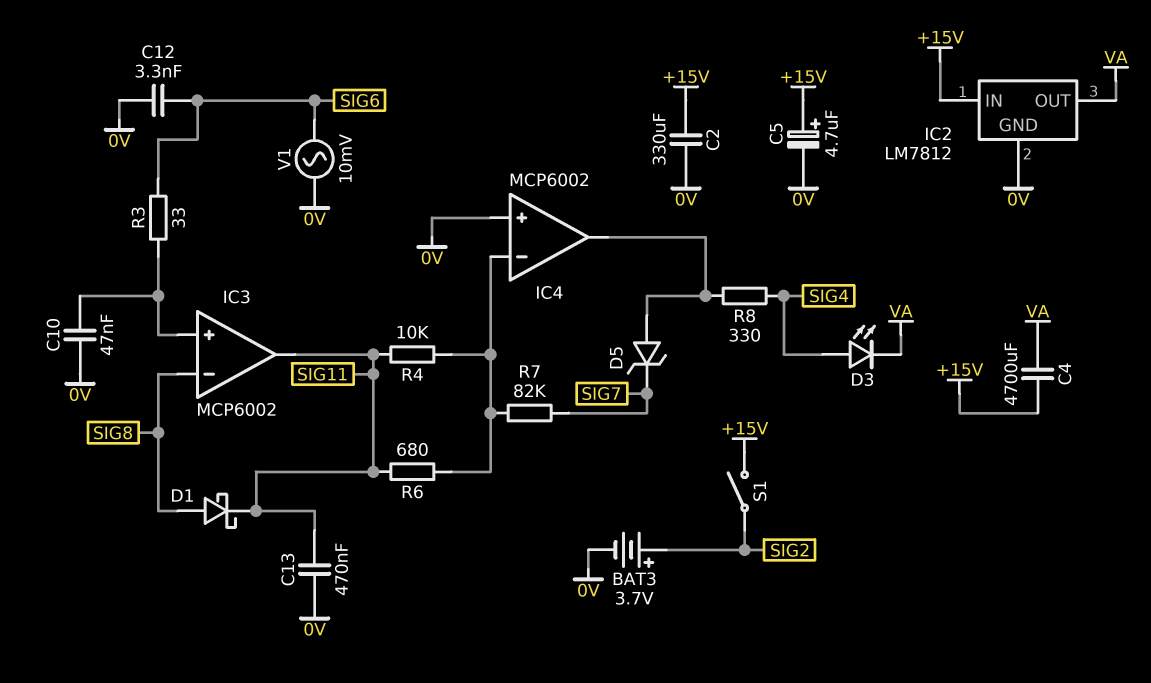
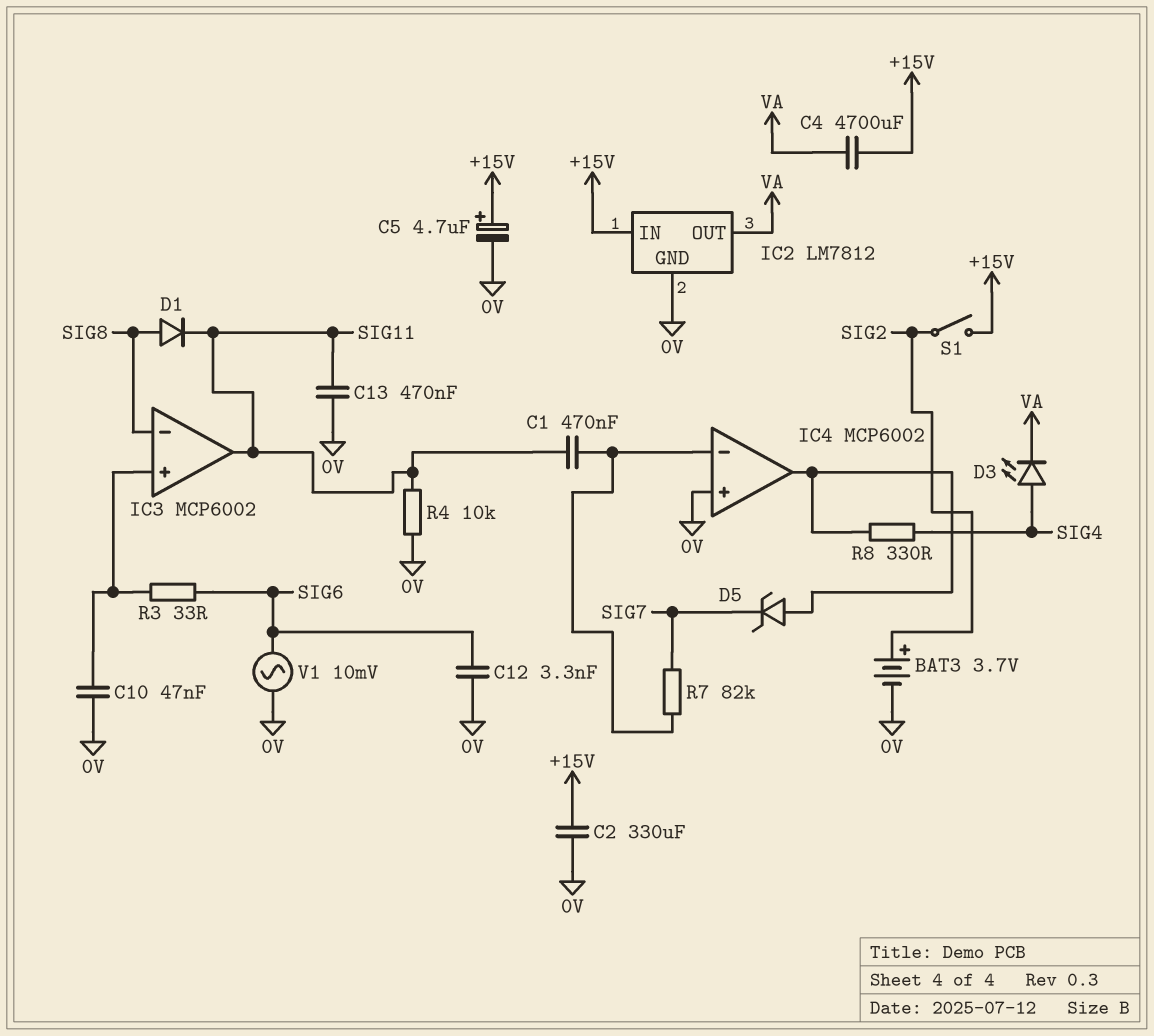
C1: none -> 470nF (IC4/in-, SIG11)
D1: schottky (A SIG8, K SIG11) -> diode (A SIG8, K SIG11)
R4: 10k (IC4/in-, SIG11) -> 10k (0V, SIG11)
R6: 680 (IC4/in-, SIG11) -> none

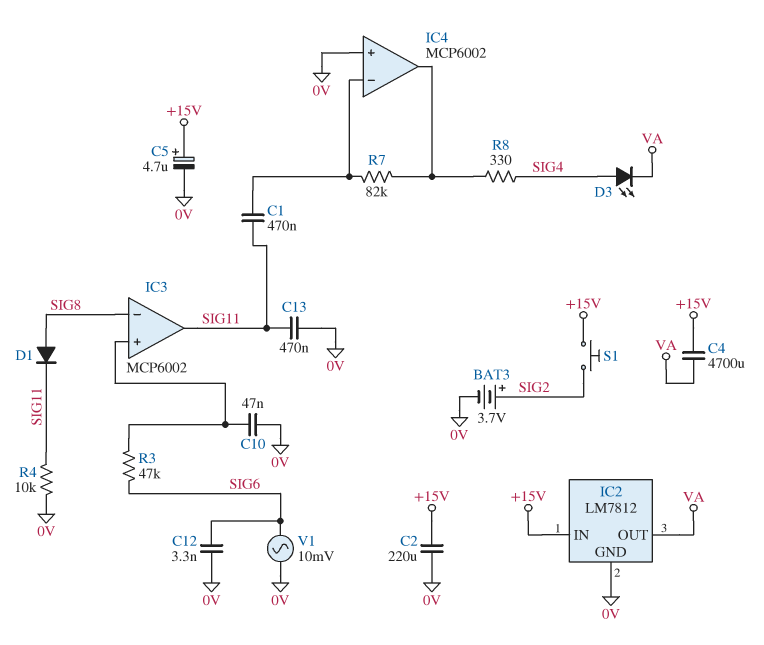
C2: 330uF (+15V, 0V) -> 220uF (+15V, 0V)
D5: zener (A IC4/out, K SIG7) -> none
R3: 33 (IC3/in+, SIG6) -> 47k (IC3/in+, SIG6)
R7: 82k (IC4/in-, SIG7) -> 82k (IC4/in-, IC4/out)
S1: switch (+15V, SIG2) -> button (+15V, SIG2)

